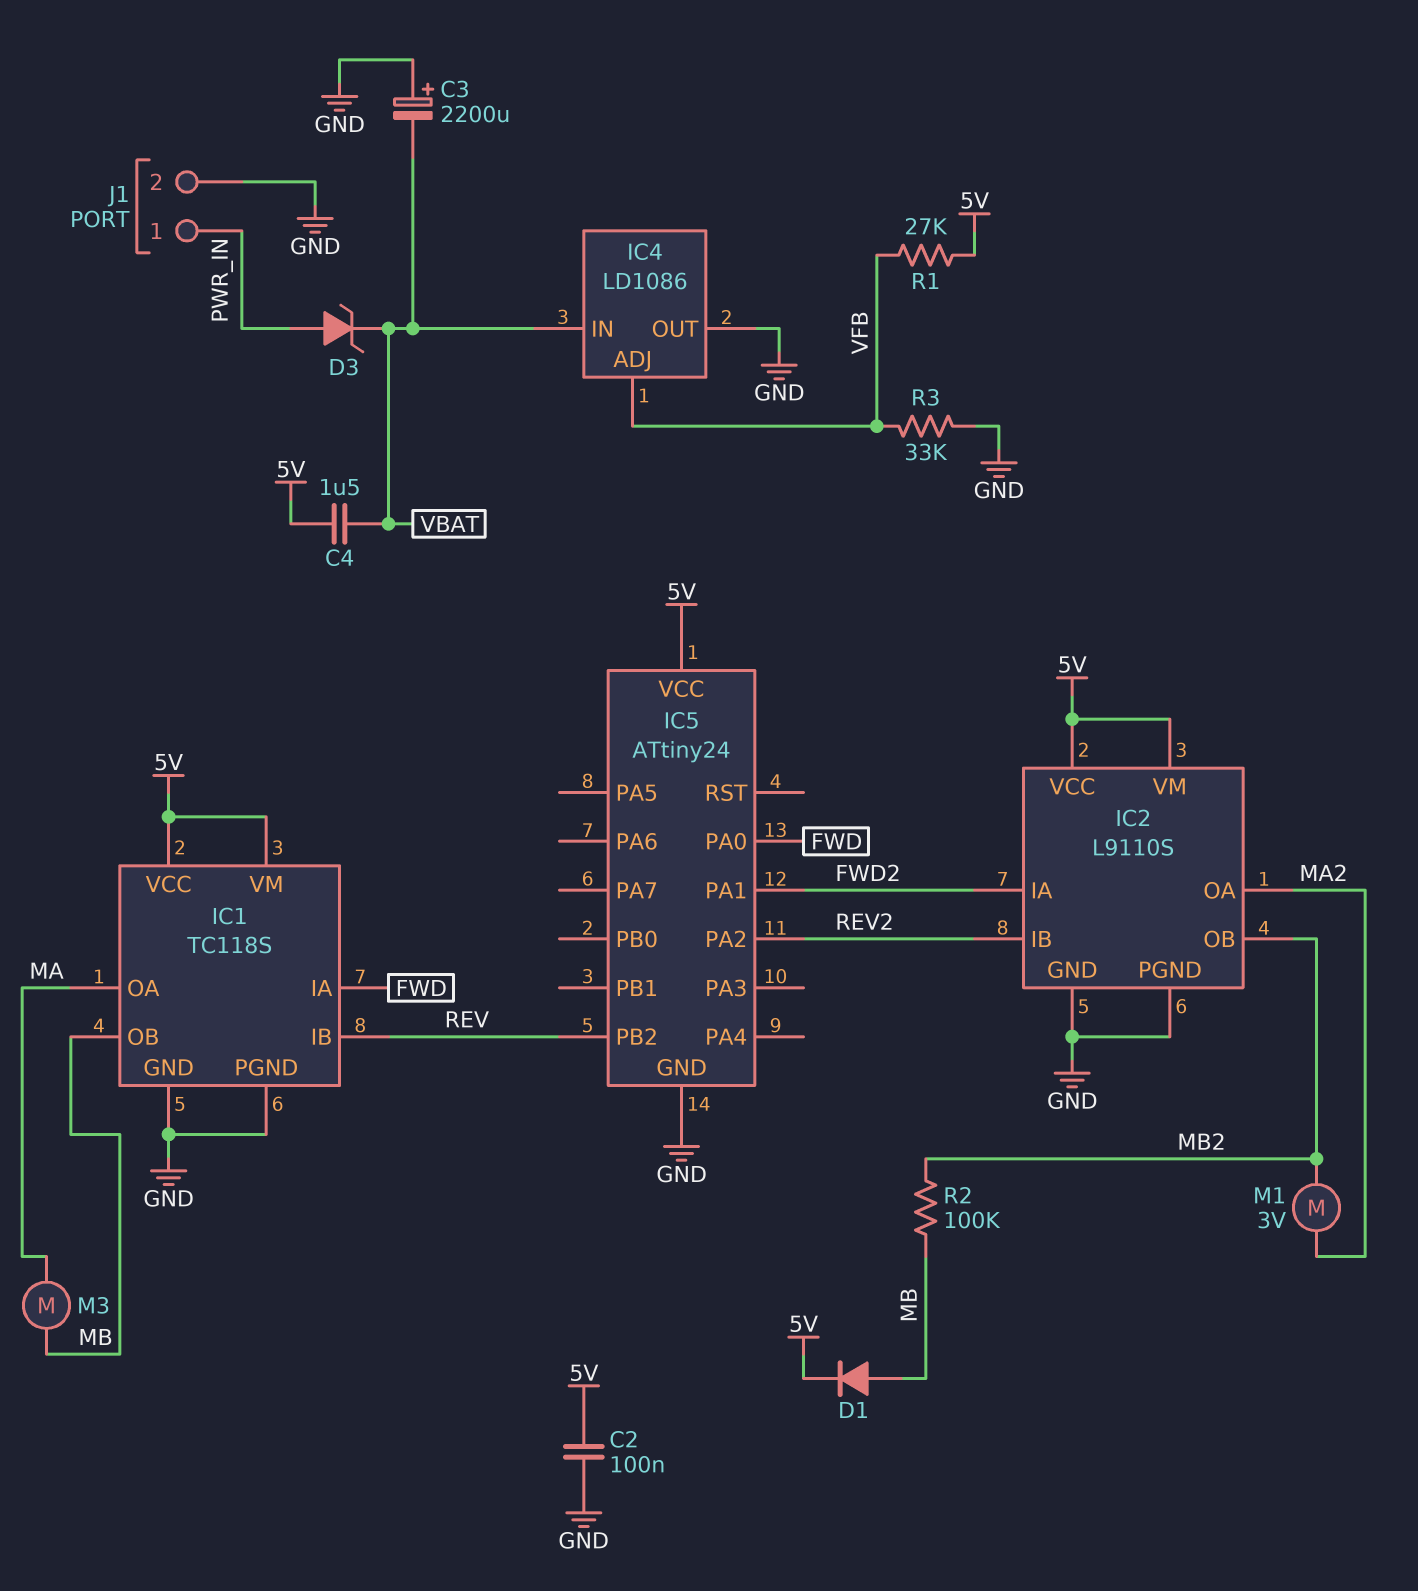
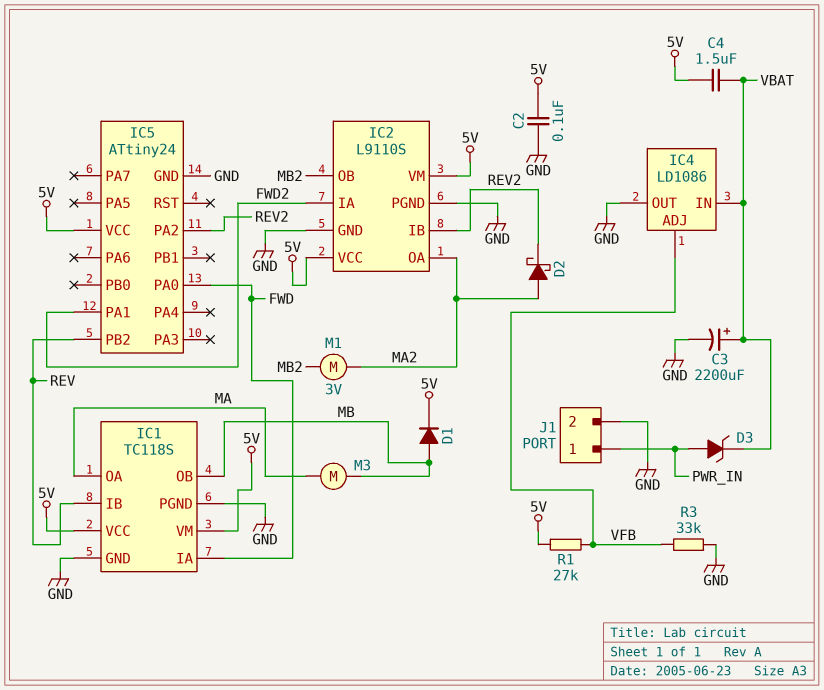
C3: 2200uF (plus GND, minus VBAT) -> 2200uF (plus VBAT, minus GND)
D2: none -> schottky (A MA2, K REV2)
R2: 100k (MB, MB2) -> none

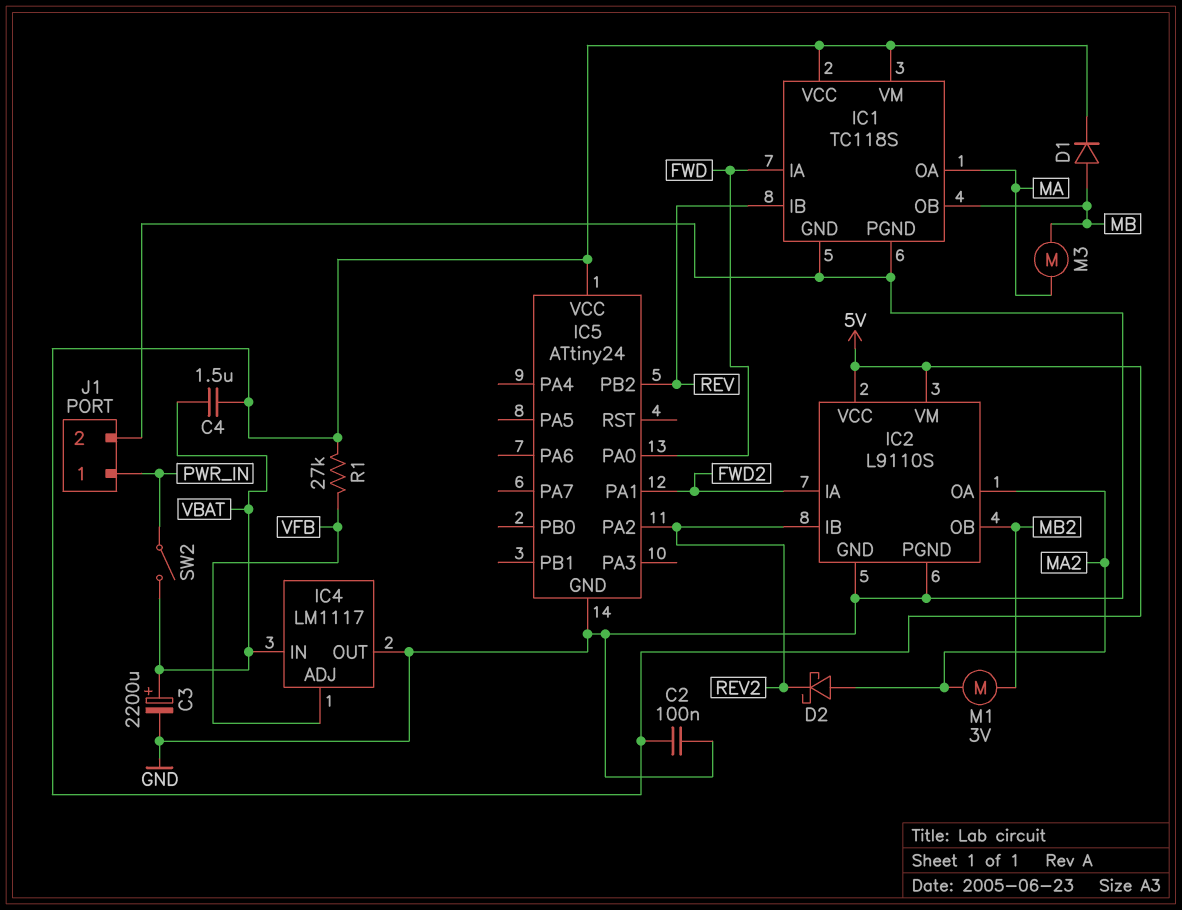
D3: zener (A PWR_IN, K VBAT) -> none
IC4: LD1086 -> LM1117
R3: 33k (GND, VFB) -> none
SW2: none -> switch (PWR_IN, VBAT)

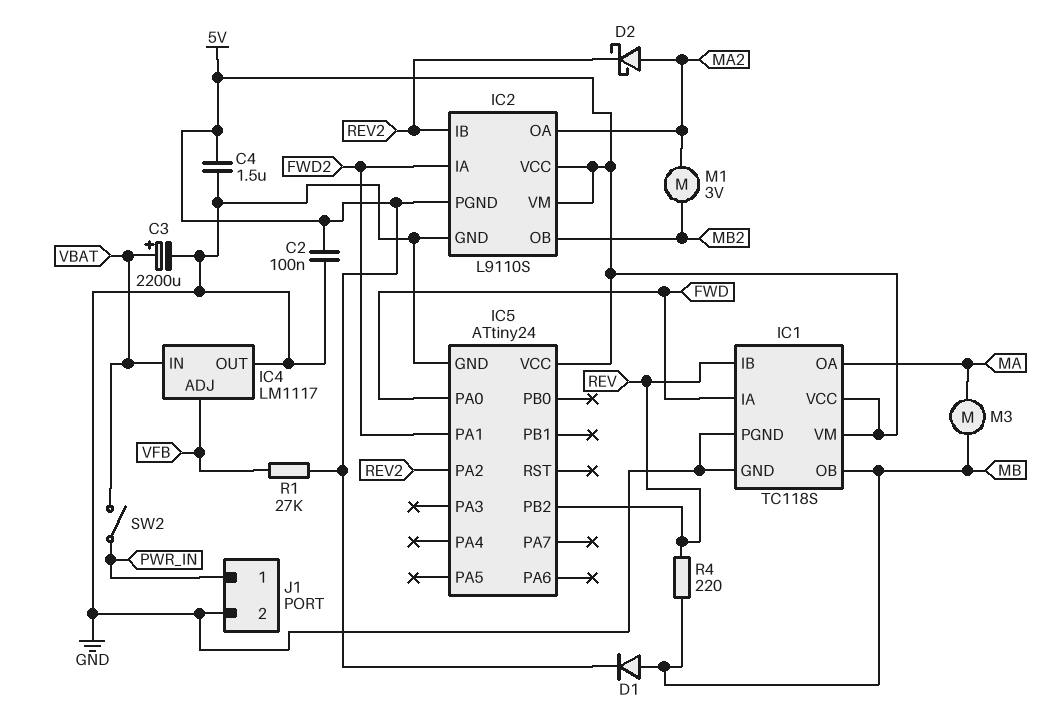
C4: 1.5uF (5V, VBAT) -> 1.5uF (5V, GND)
IC2 pin PGND: GND -> 5V
R4: none -> 220 (MB, REV)

